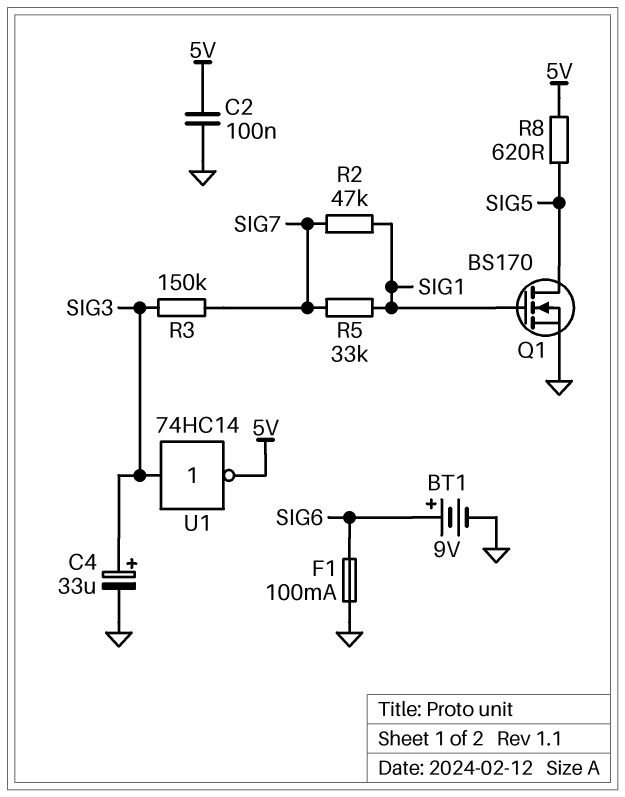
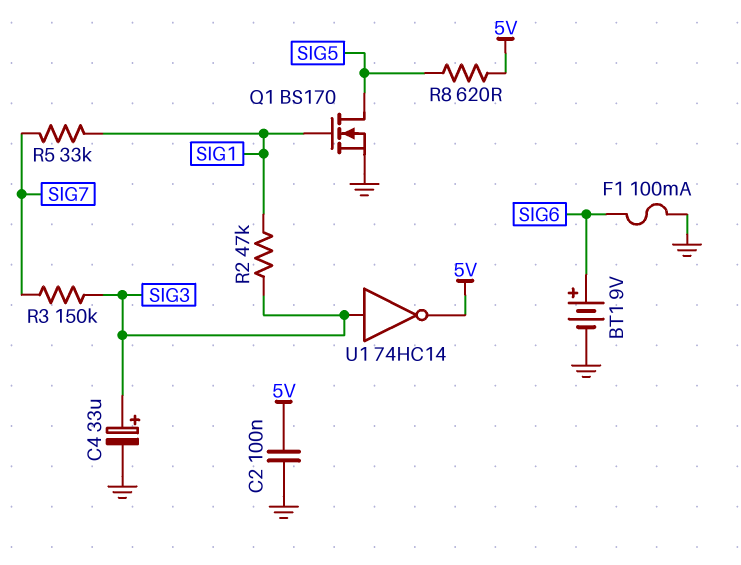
R2: 47k (SIG1, SIG7) -> 47k (SIG1, SIG3)

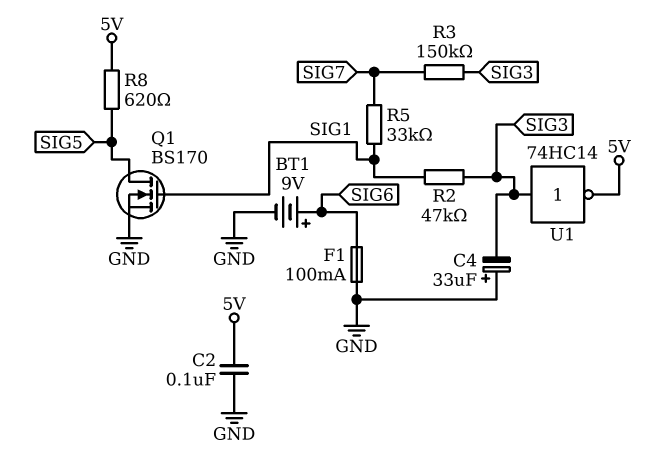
C4: 33uF (plus SIG3, minus GND) -> 33uF (plus GND, minus SIG3)

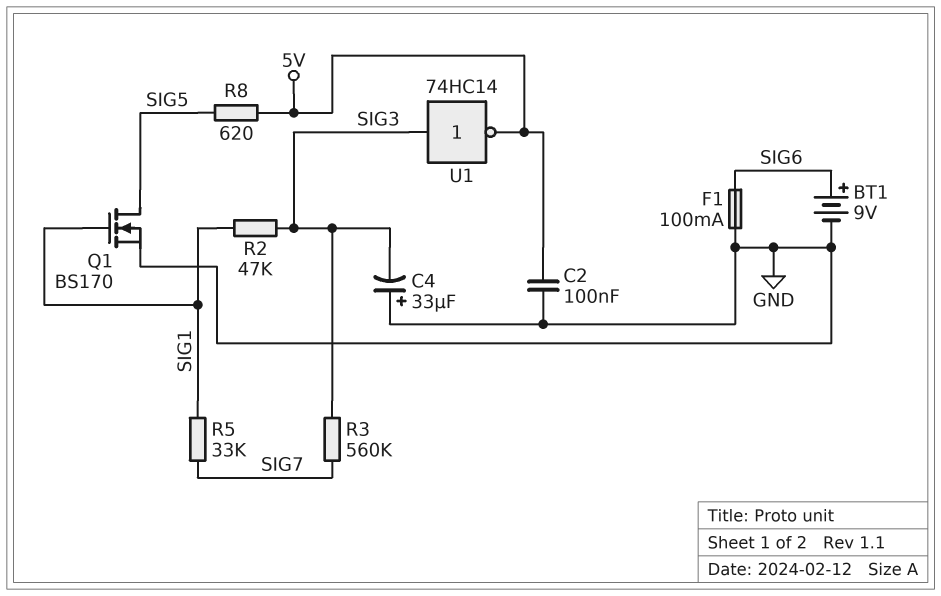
R3: 150k (SIG3, SIG7) -> 560k (SIG3, SIG7)

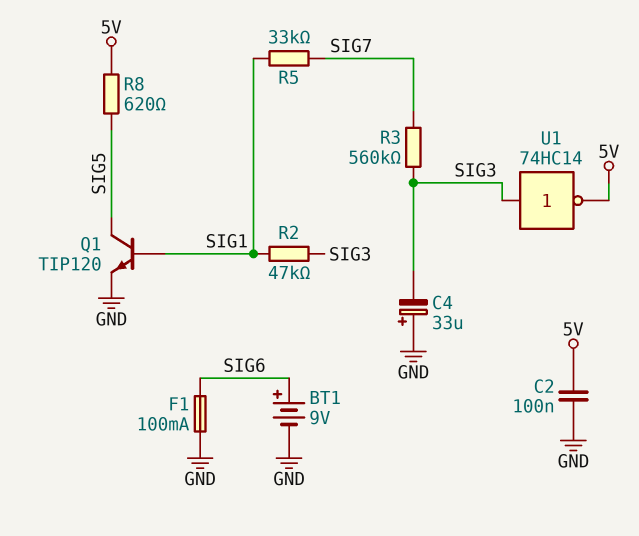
Q1: NMOS BS170 (G SIG1, D SIG5, S GND) -> NPN TIP120 (B SIG1, C SIG5, E GND)

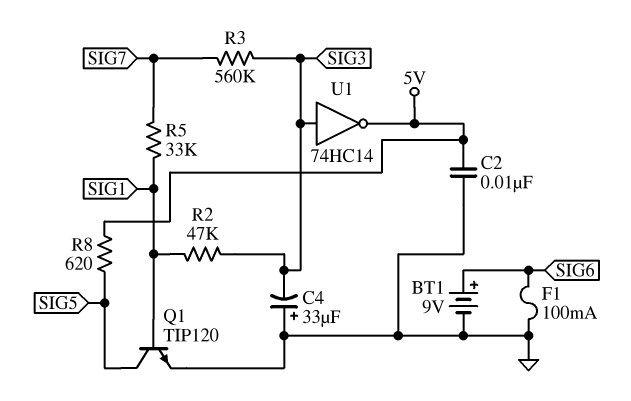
C2: 100nF (5V, GND) -> 10nF (5V, GND)

